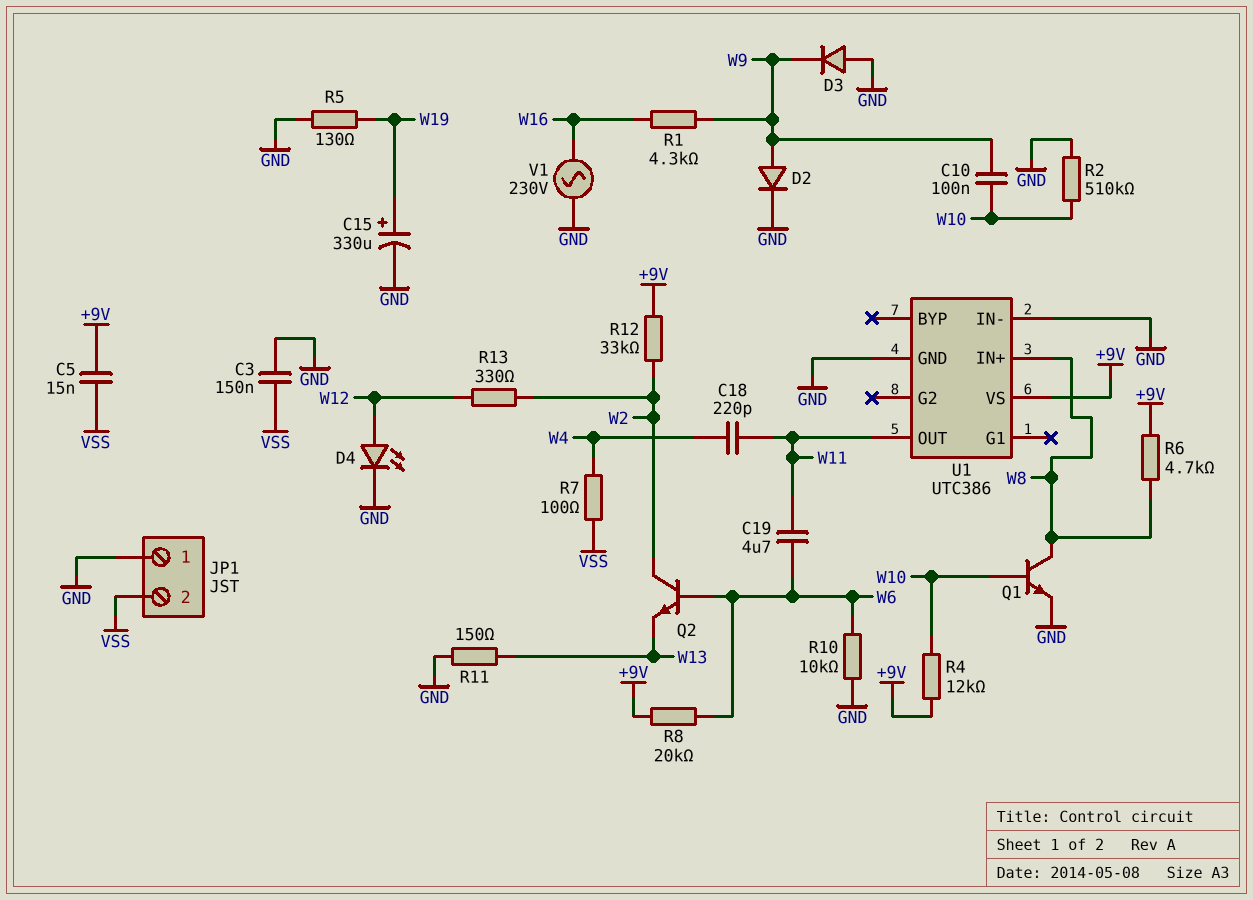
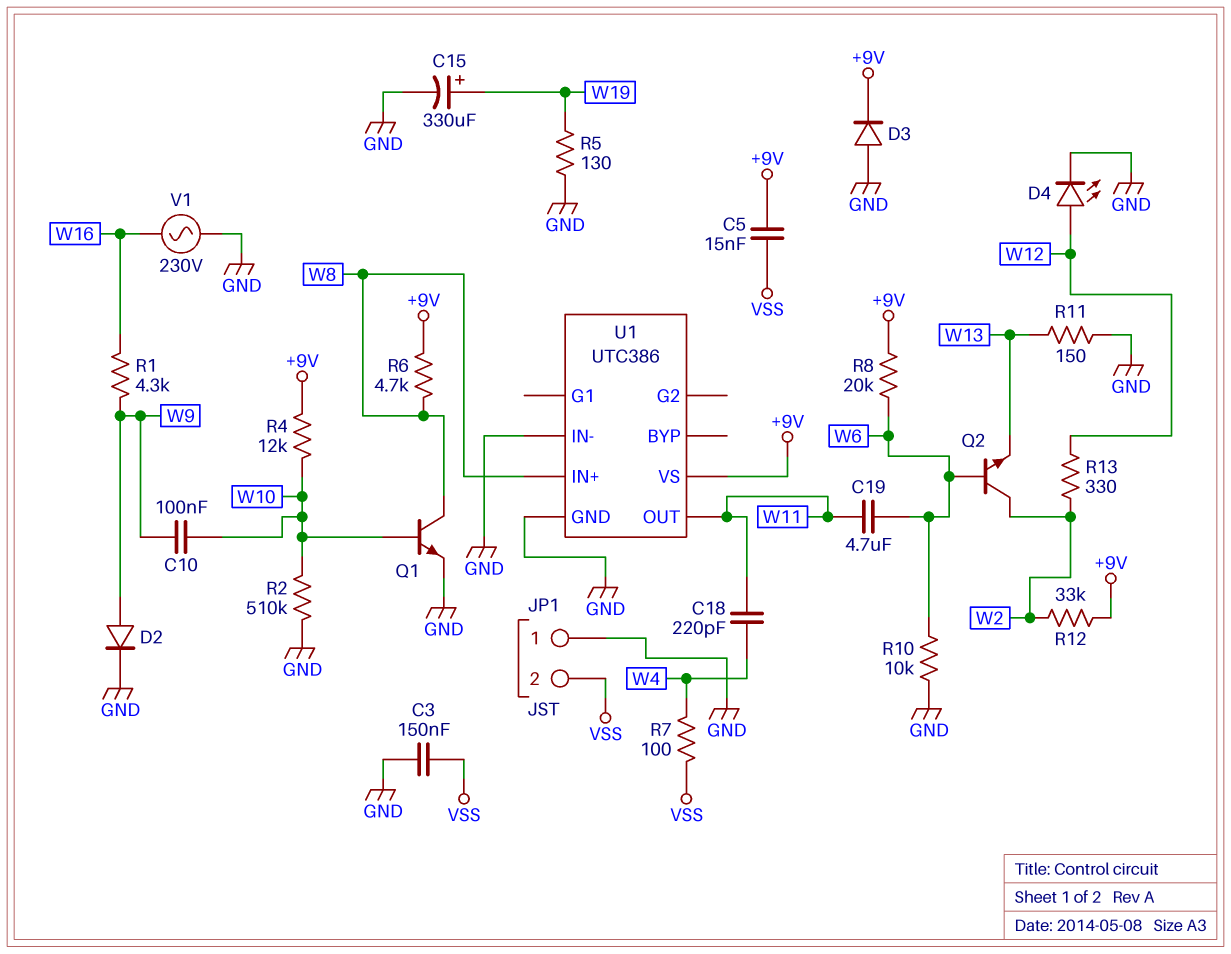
D3: diode (A GND, K W9) -> diode (A GND, K +9V)

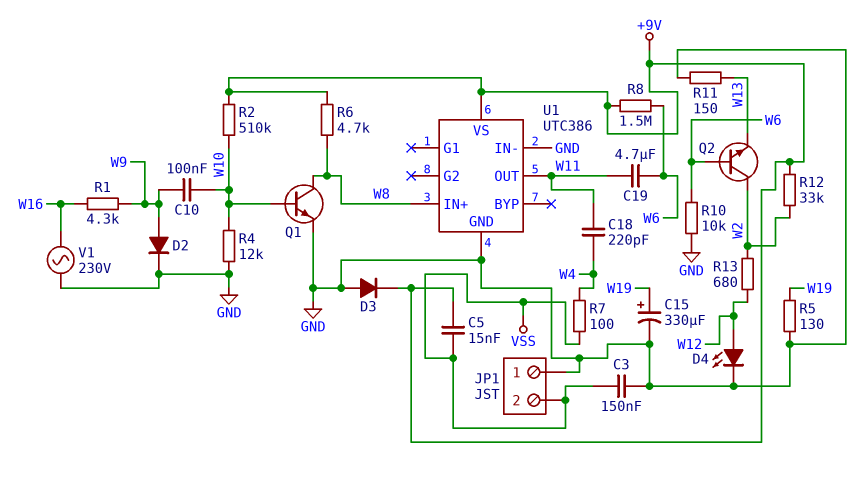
R2: 510k (GND, W10) -> 510k (+9V, W10)
R4: 12k (+9V, W10) -> 12k (GND, W10)
R8: 20k (+9V, W6) -> 1.5M (+9V, W6)
R13: 330 (W2, W12) -> 680 (W2, W12)

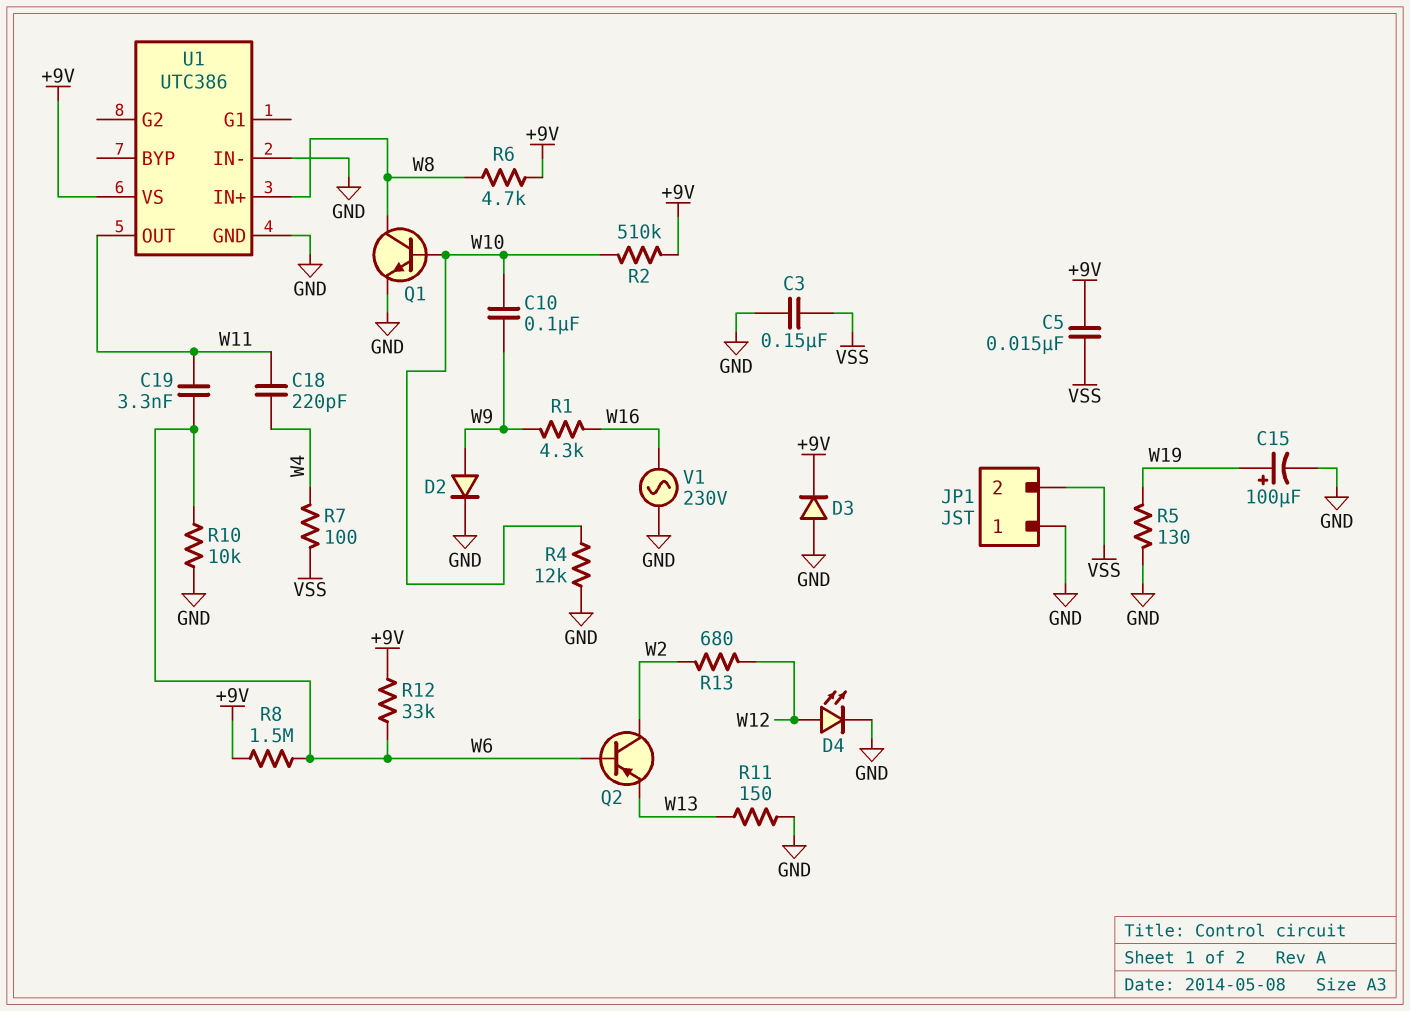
C15: 330uF (plus W19, minus GND) -> 100uF (plus W19, minus GND)
C19: 4.7uF (W6, W11) -> 3.3nF (W6, W11)
Q2: NPN (B W6, C W2, E W13) -> PNP (B W6, C W2, E W13)
R12: 33k (+9V, W2) -> 33k (+9V, W6)

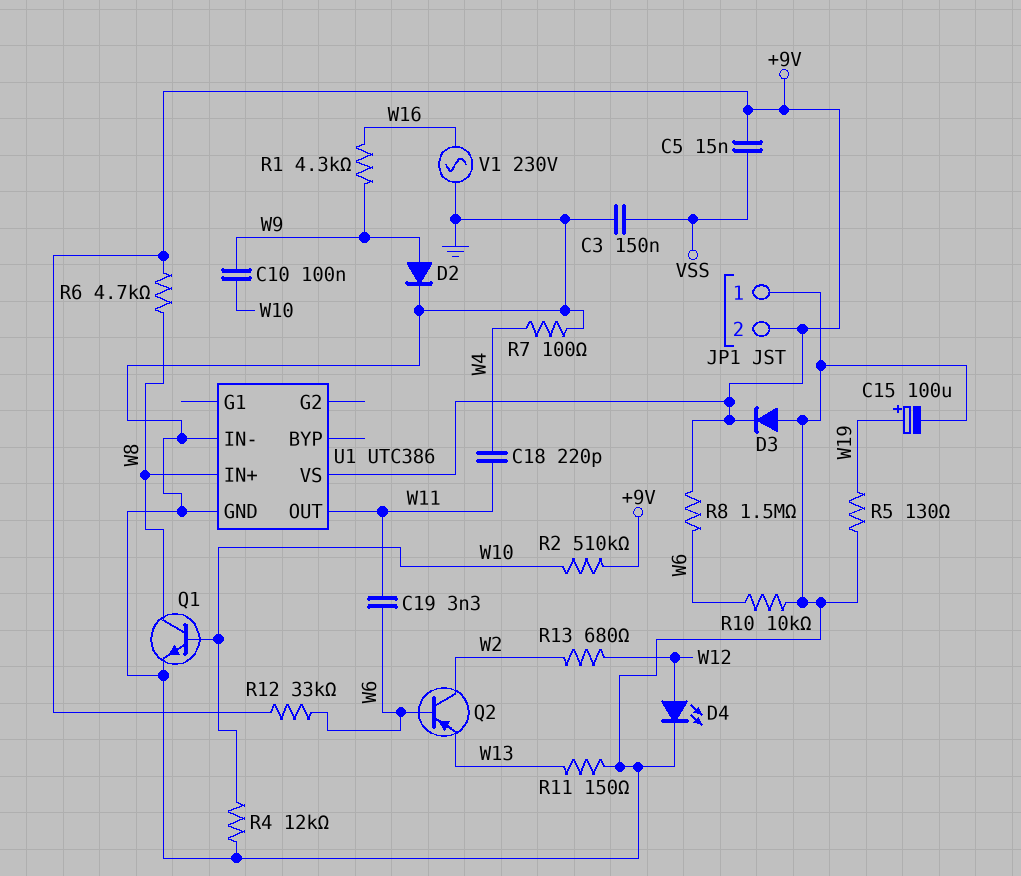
JP1 pin 2: VSS -> +9V
R7: 100 (VSS, W4) -> 100 (GND, W4)

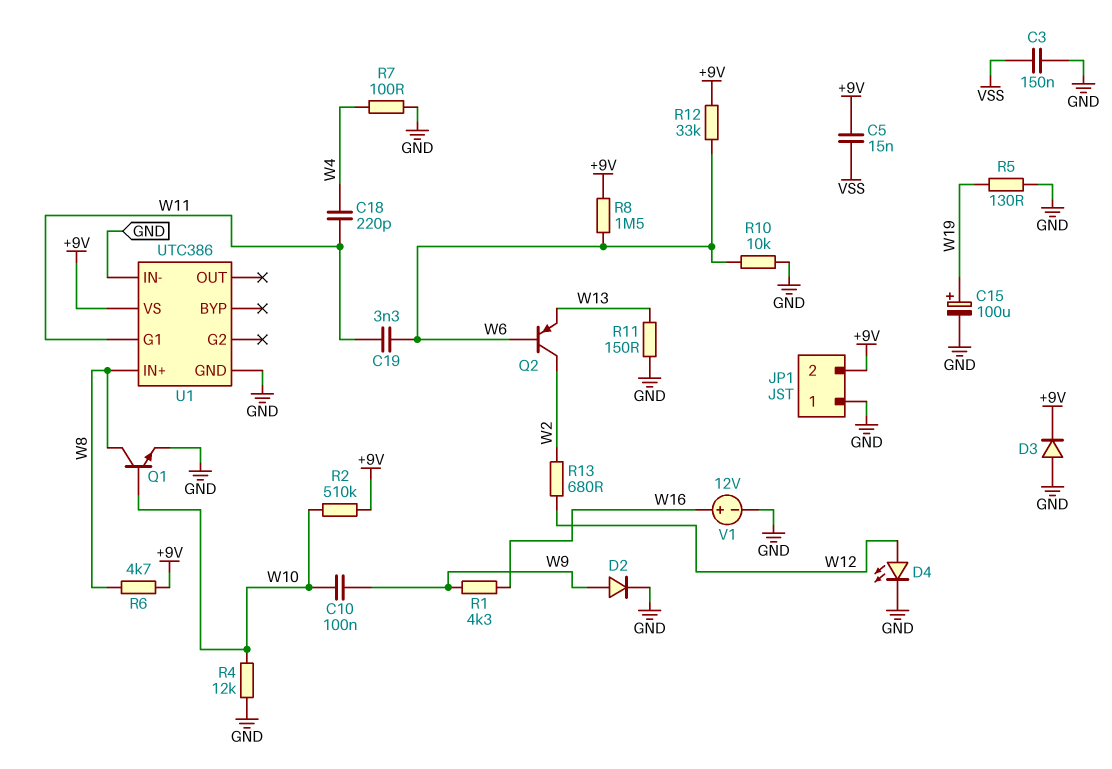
U1 pin G1: none -> W11
U1 pin OUT: W11 -> none
V1: AC 230V (GND, W16) -> 12V (plus W16, minus GND)

